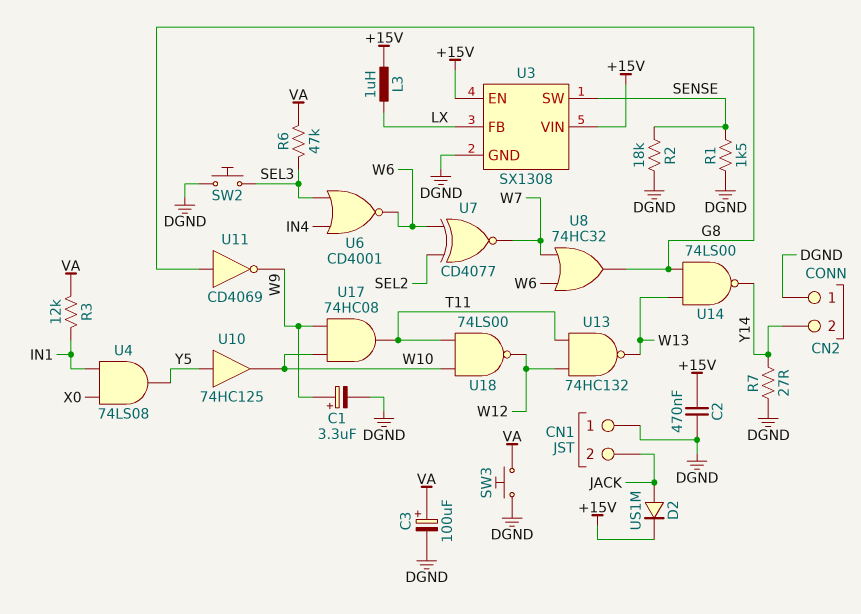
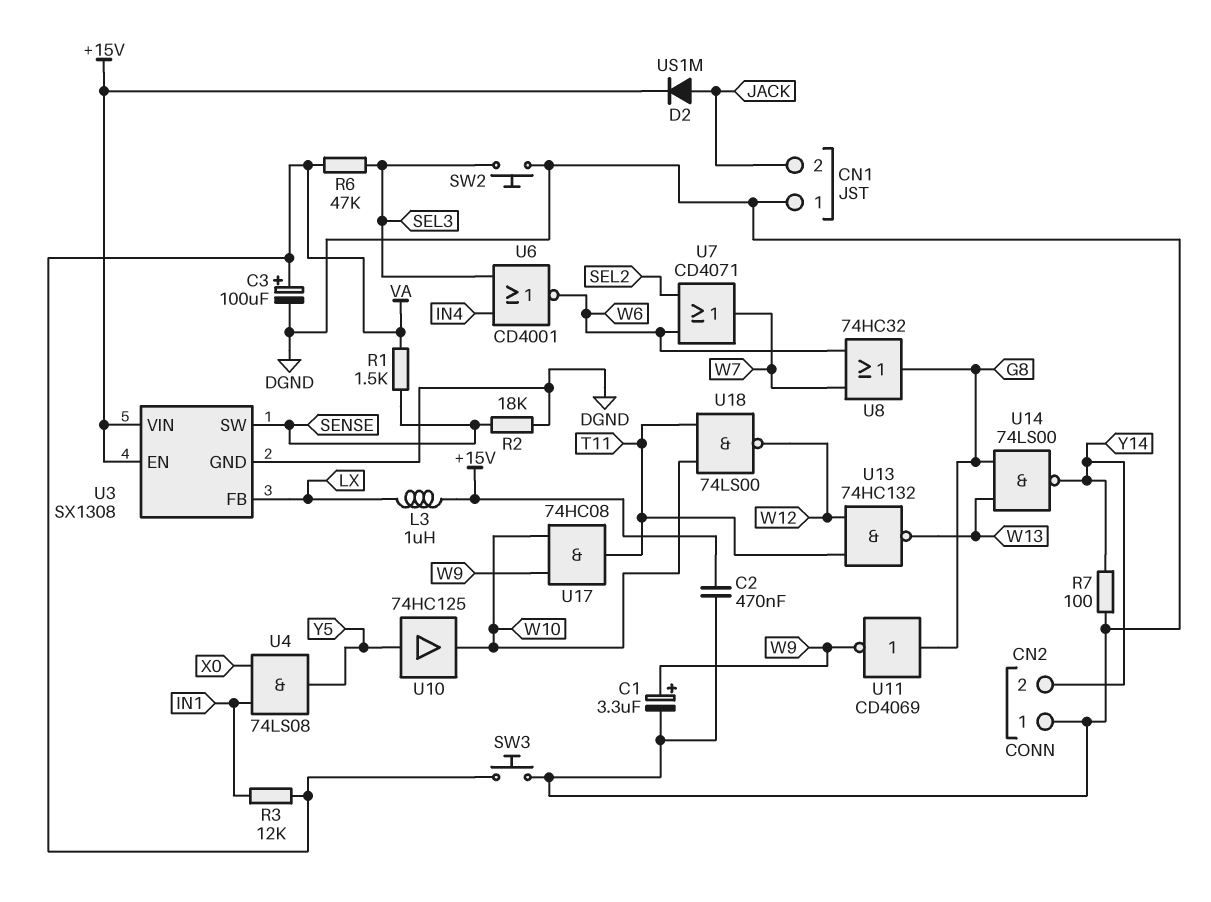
R1: 1.5k (DGND, SENSE) -> 1.5k (SENSE, VA)
R7: 27 (DGND, Y14) -> 100 (DGND, Y14)
U7: XNOR CD4077 (in SEL2, in W6, out W7) -> OR CD4071 (in SEL2, in W6, out W7)

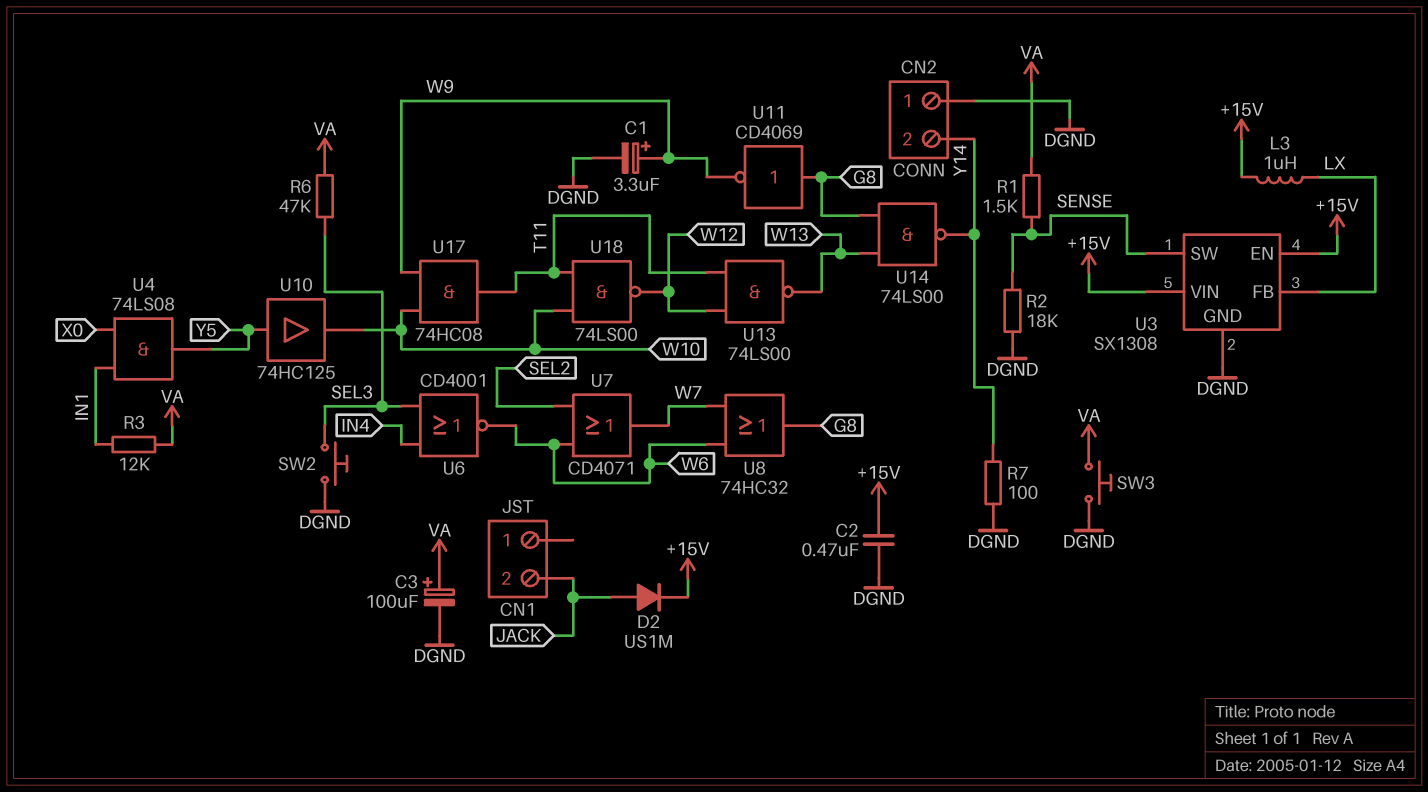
CN1 pin 1: DGND -> none
U13: NAND 74HC132 (in T11, in W12, out W13) -> NAND 74LS00 (in T11, in W12, out W13)

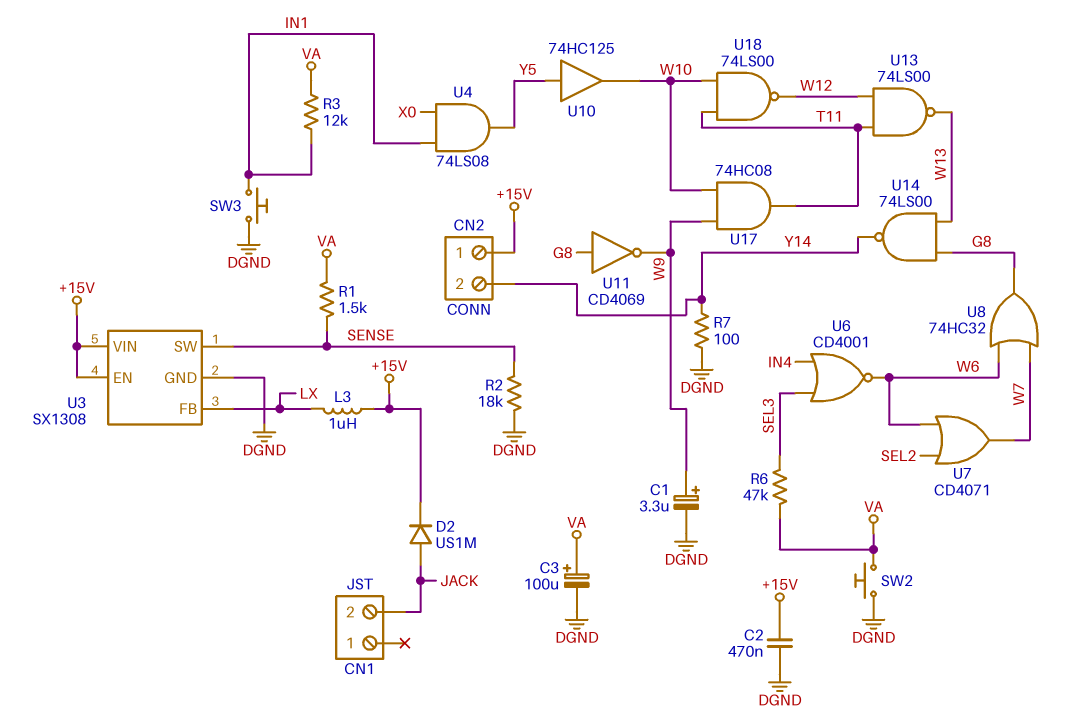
CN2 pin 1: DGND -> +15V
SW2: button (DGND, SEL3) -> button (DGND, VA)
SW3: button (DGND, VA) -> button (DGND, IN1)

